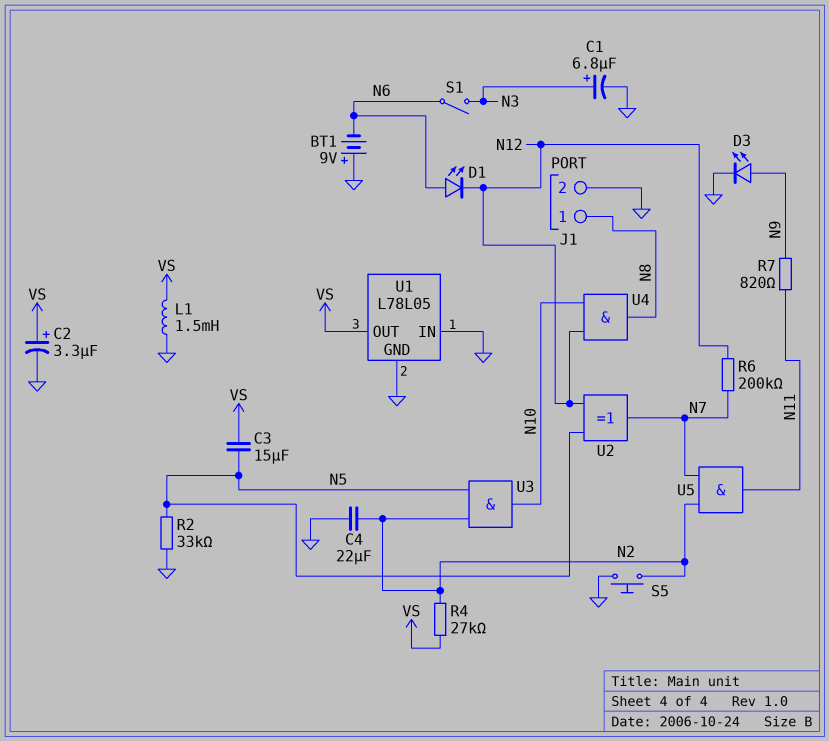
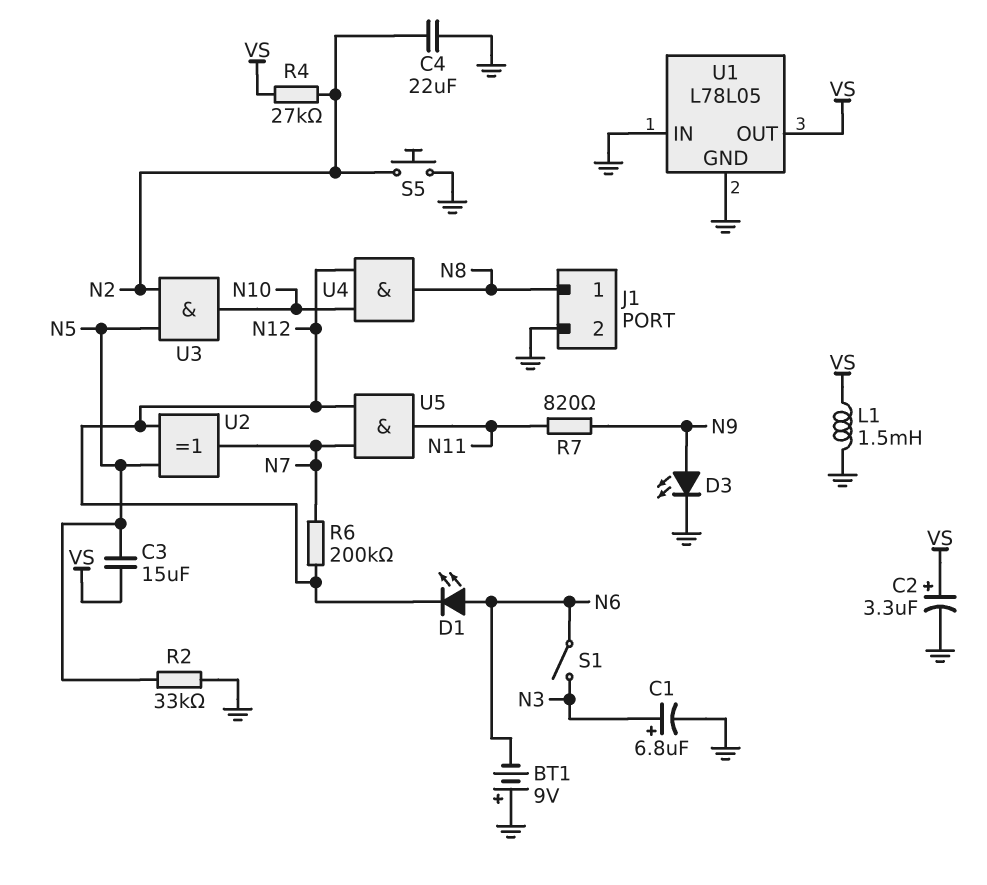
U5: AND (in N2, in N7, out N11) -> AND (in N7, in N12, out N11)

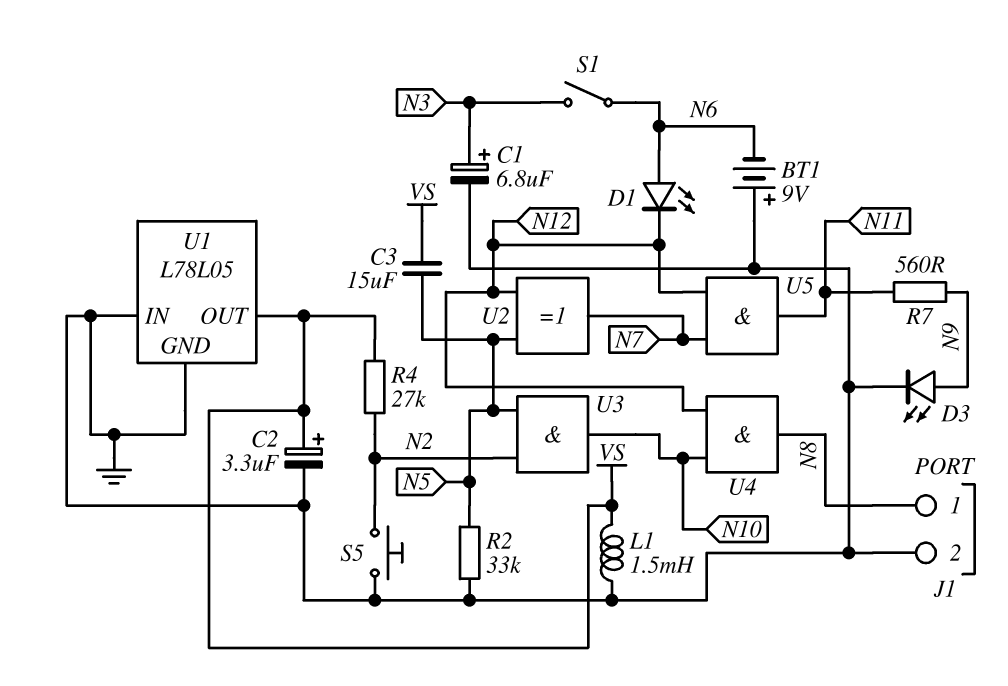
C4: 22uF (GND, N2) -> none
R6: 200k (N7, N12) -> none
R7: 820 (N9, N11) -> 560 (N9, N11)

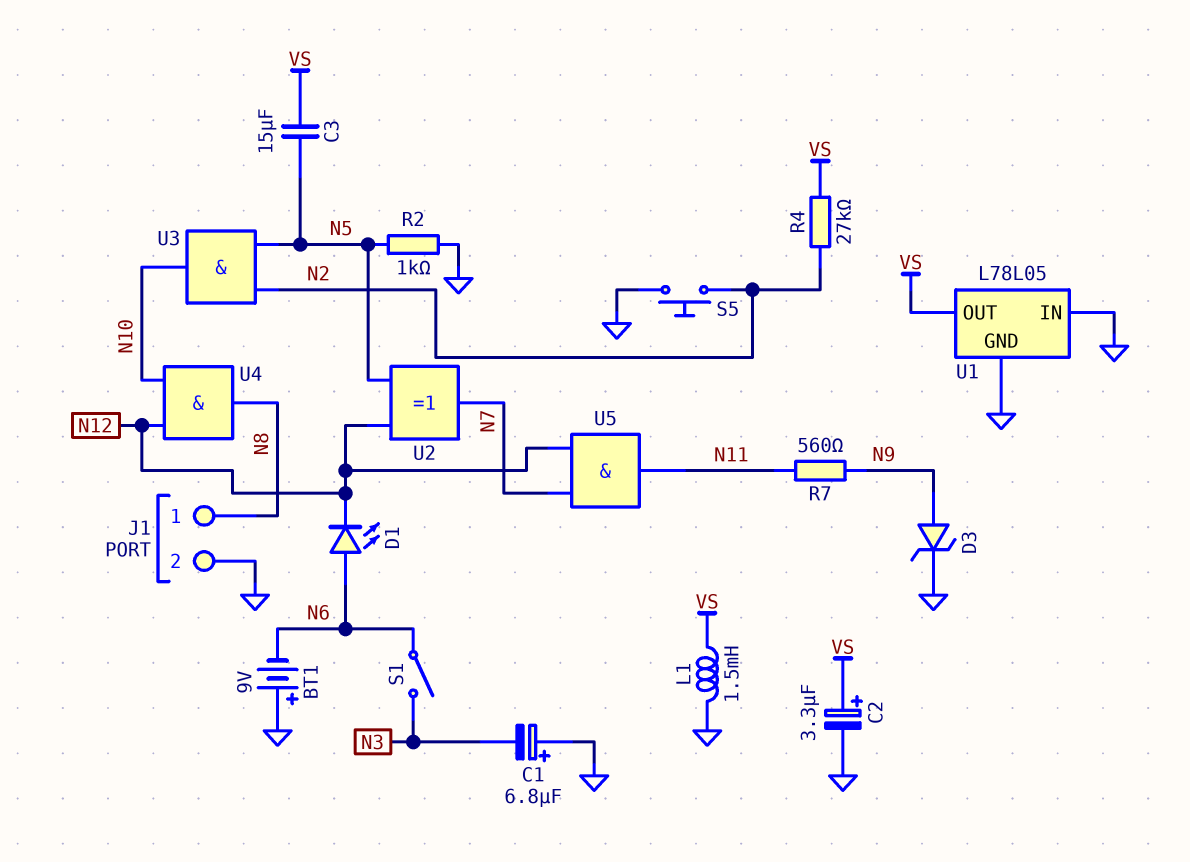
C1: 6.8uF (plus N3, minus GND) -> 6.8uF (plus GND, minus N3)
D3: LED (A N9, K GND) -> zener (A N9, K GND)
R2: 33k (GND, N5) -> 1k (GND, N5)

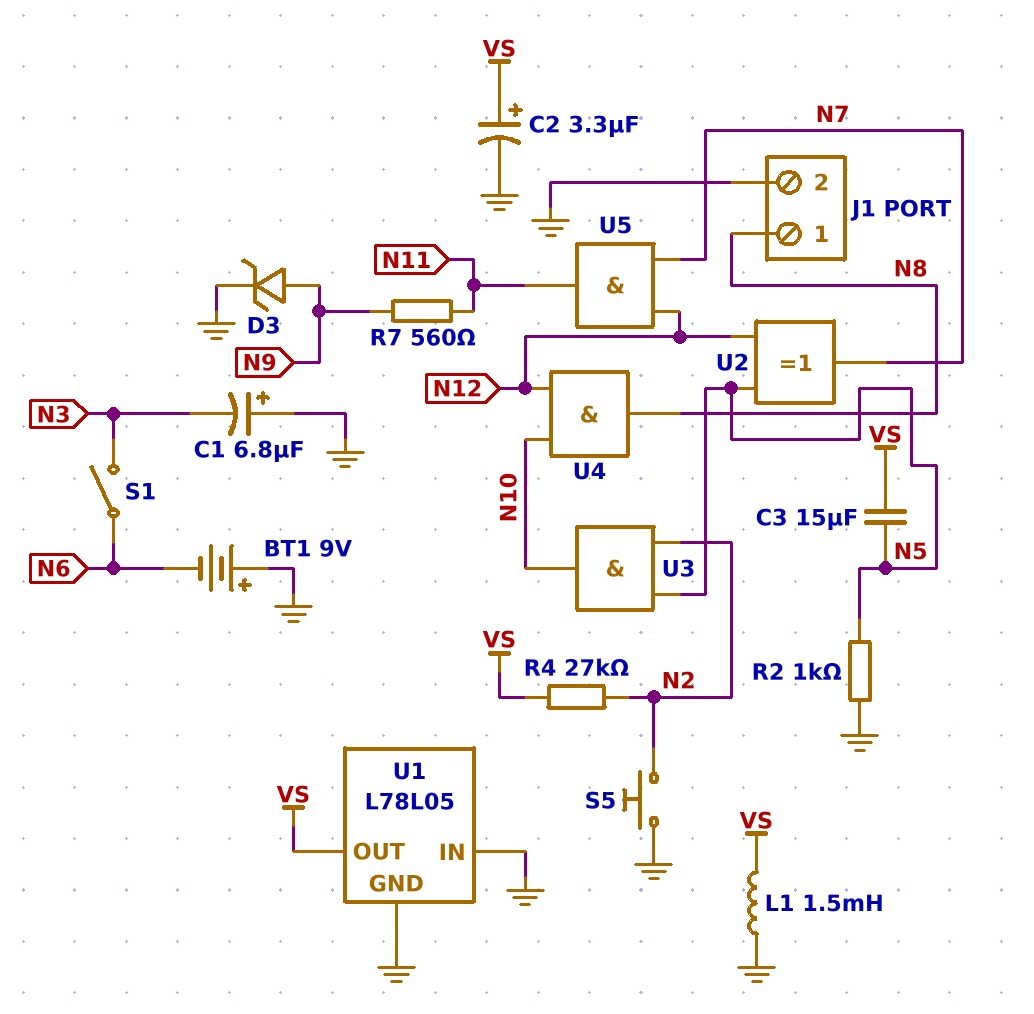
D1: LED (A N6, K N12) -> none

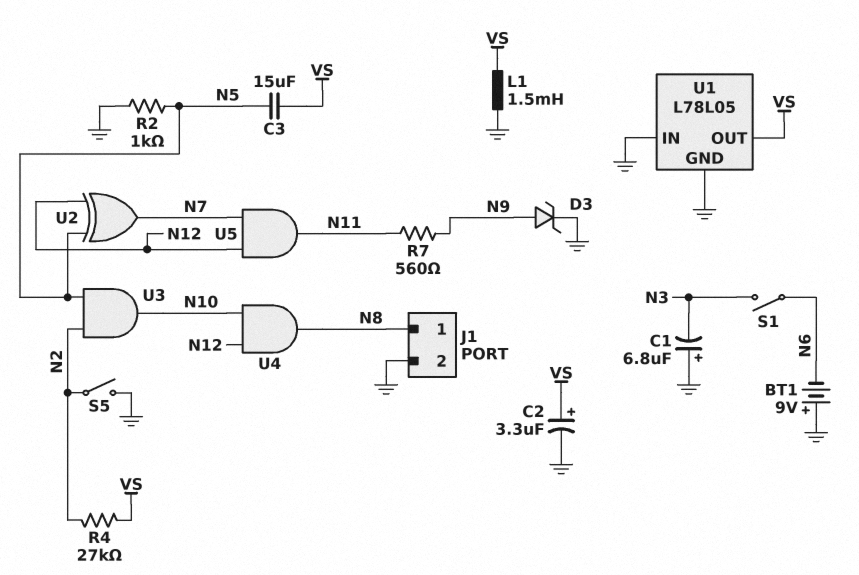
S5: button (GND, N2) -> switch (GND, N2)

